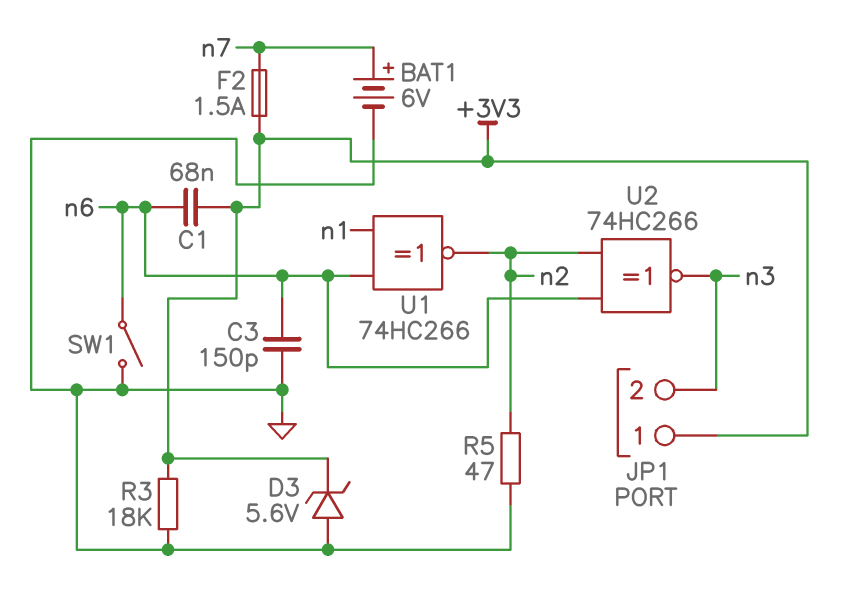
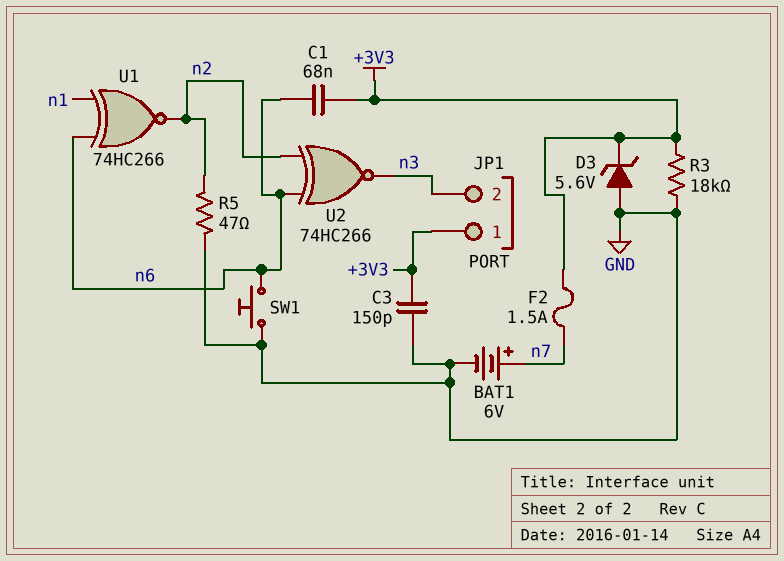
C3: 150pF (GND, n6) -> 150pF (+3V3, GND)
SW1: switch (GND, n6) -> button (GND, n6)

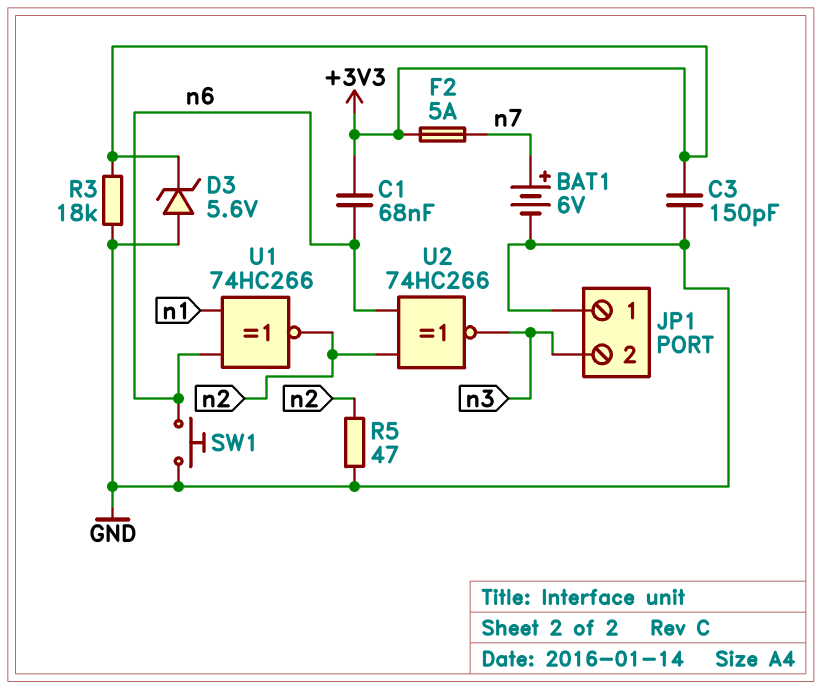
F2: 1.5A (+3V3, n7) -> 5A (+3V3, n7)
JP1 pin 1: +3V3 -> GND

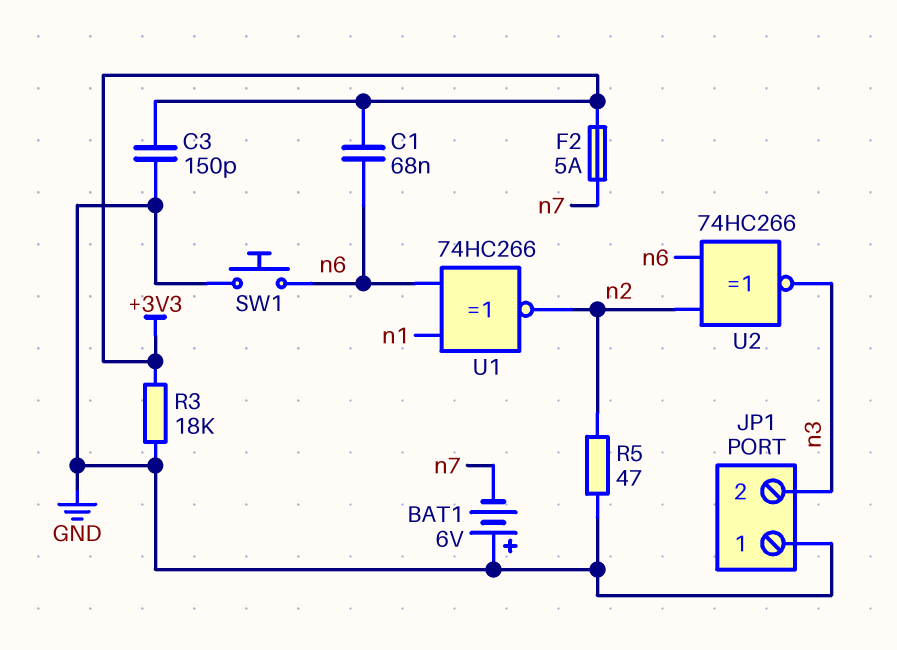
BAT1: 6V (plus n7, minus GND) -> 6V (plus GND, minus n7)
D3: zener 5.6V (A GND, K +3V3) -> none

